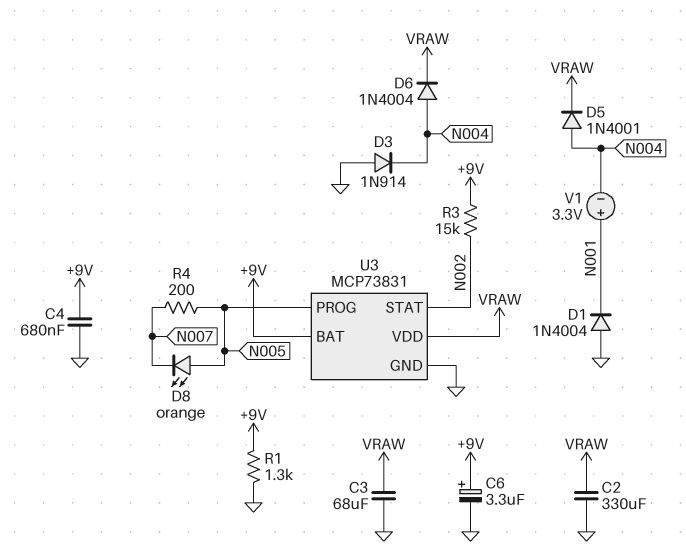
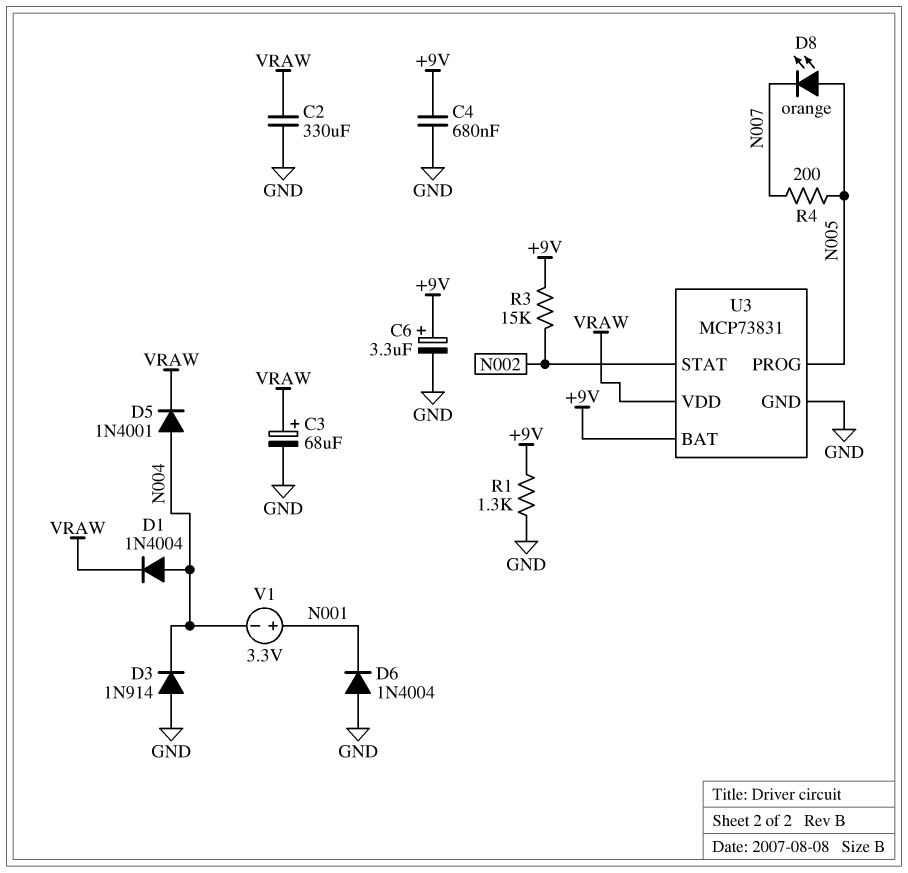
C3: 68uF (GND, VRAW) -> 68uF (plus VRAW, minus GND)
D1: diode 1N4004 (A GND, K N001) -> diode 1N4004 (A N004, K VRAW)
D6: diode 1N4004 (A N004, K VRAW) -> diode 1N4004 (A GND, K N001)

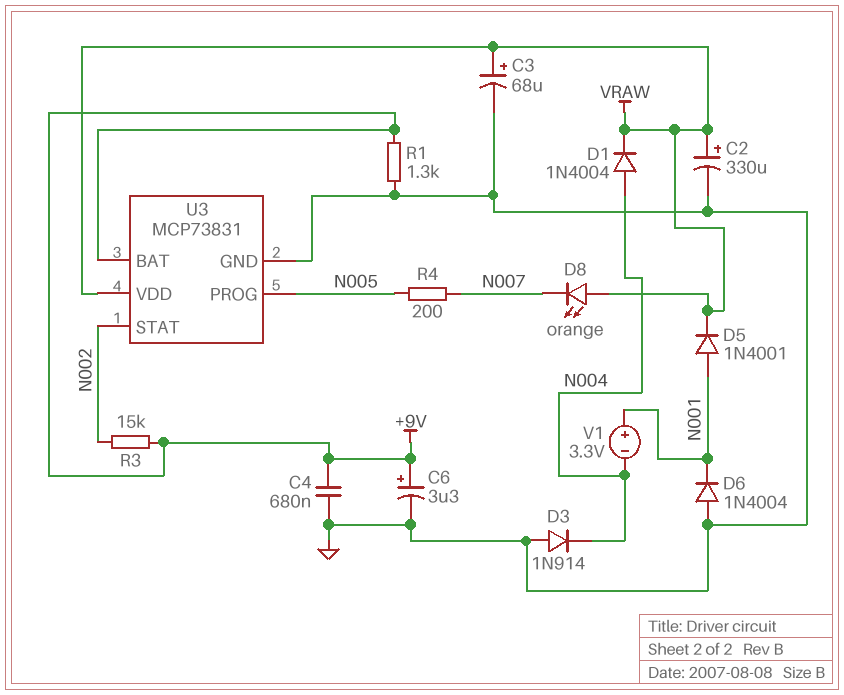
C2: 330uF (GND, VRAW) -> 330uF (plus VRAW, minus GND)
D5: diode 1N4001 (A N004, K VRAW) -> diode 1N4001 (A N001, K VRAW)
D8: LED orange (A N005, K N007) -> LED orange (A VRAW, K N007)

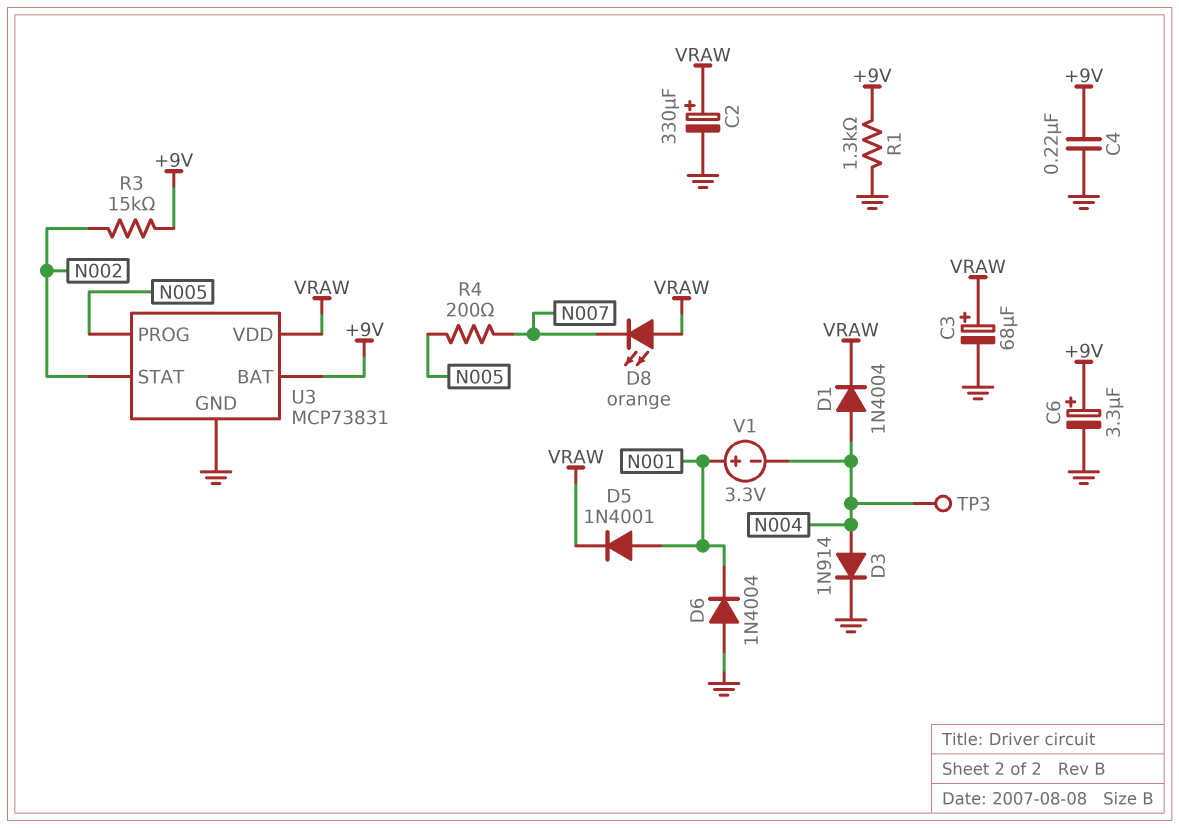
C4: 680nF (+9V, GND) -> 220nF (+9V, GND)
D3: diode 1N914 (A GND, K N004) -> diode 1N914 (A N004, K GND)
TP3: none -> test point (N004)

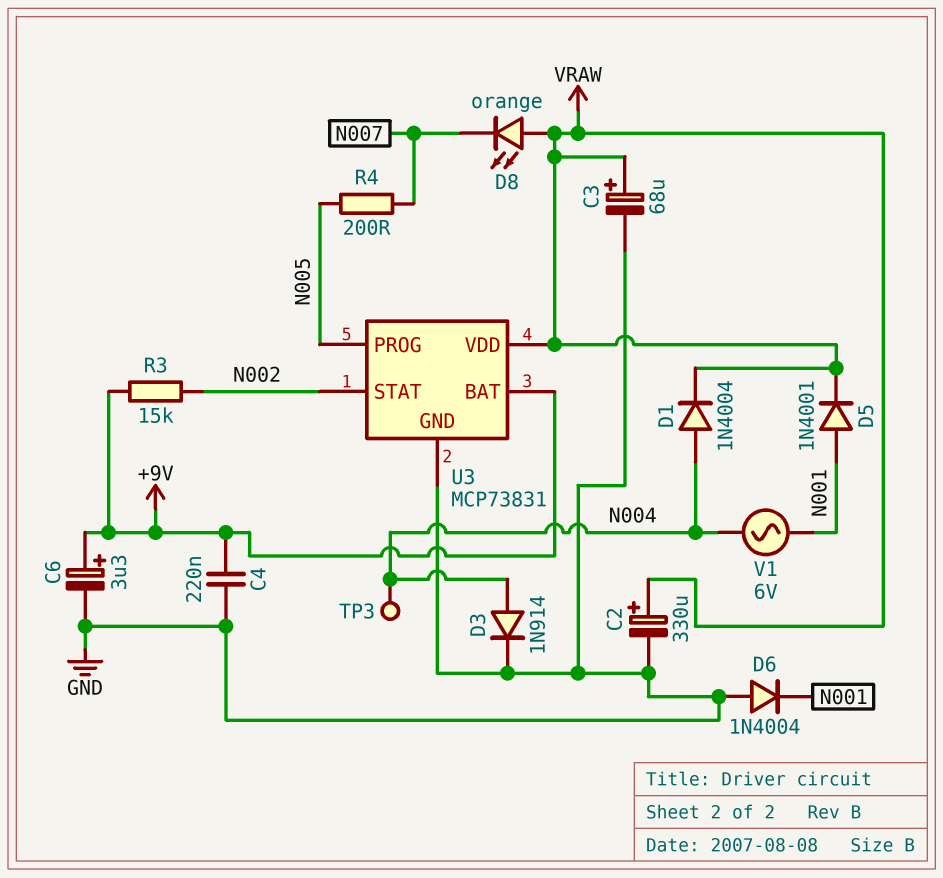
R1: 1.3k (+9V, GND) -> none
V1: 3.3V (plus N001, minus N004) -> AC 6V (N001, N004)

